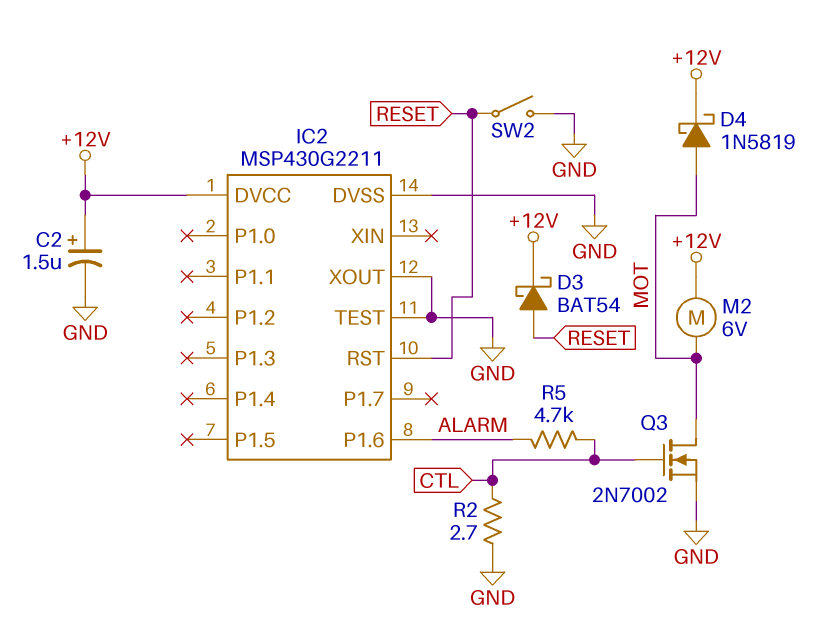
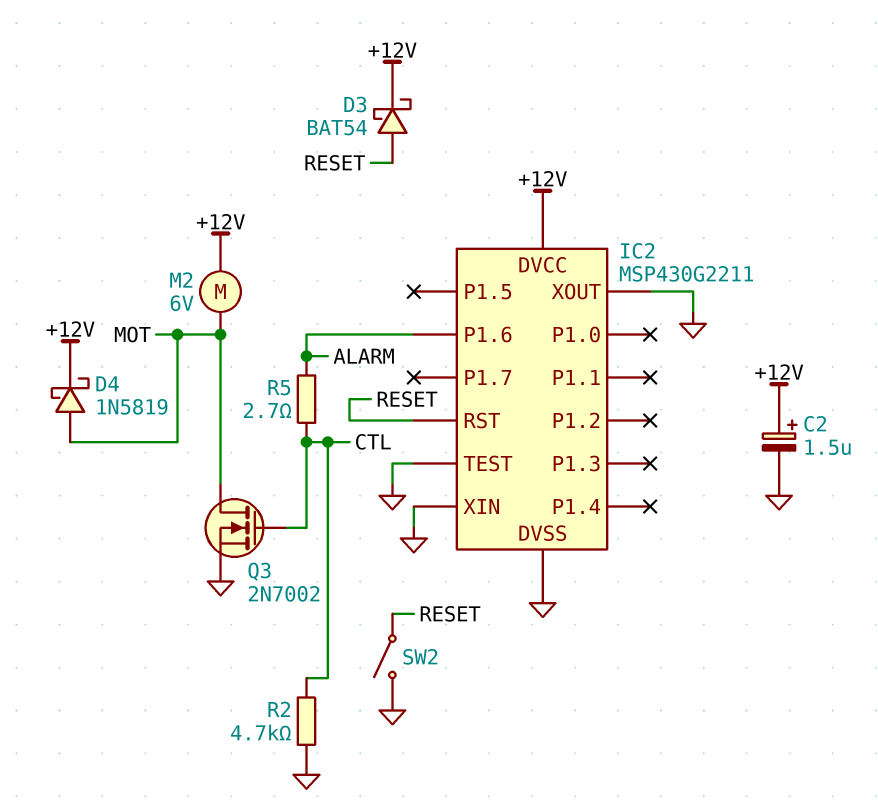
IC2 pin XIN: none -> GND
R2: 2.7 (CTL, GND) -> 4.7k (CTL, GND)
R5: 4.7k (ALARM, CTL) -> 2.7 (ALARM, CTL)

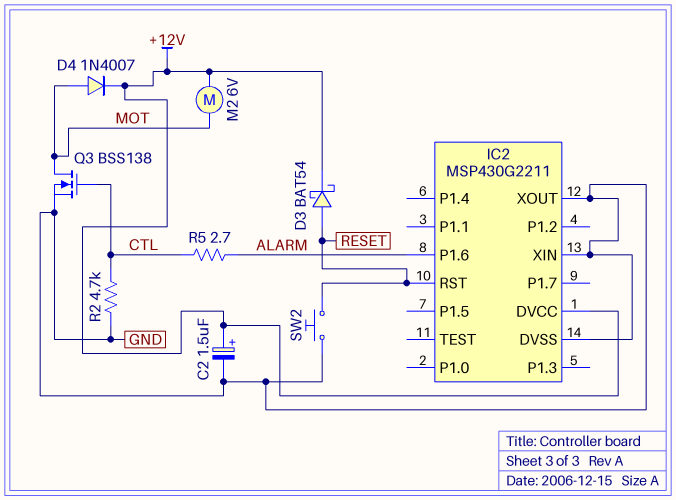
D4: schottky 1N5819 (A MOT, K +12V) -> diode 1N4007 (A MOT, K +12V)
IC2 pin TEST: GND -> none
Q3: NMOS 2N7002 (G CTL, D MOT, S GND) -> NMOS BSS138 (G CTL, D MOT, S GND)
SW2: switch (GND, RESET) -> button (GND, RESET)

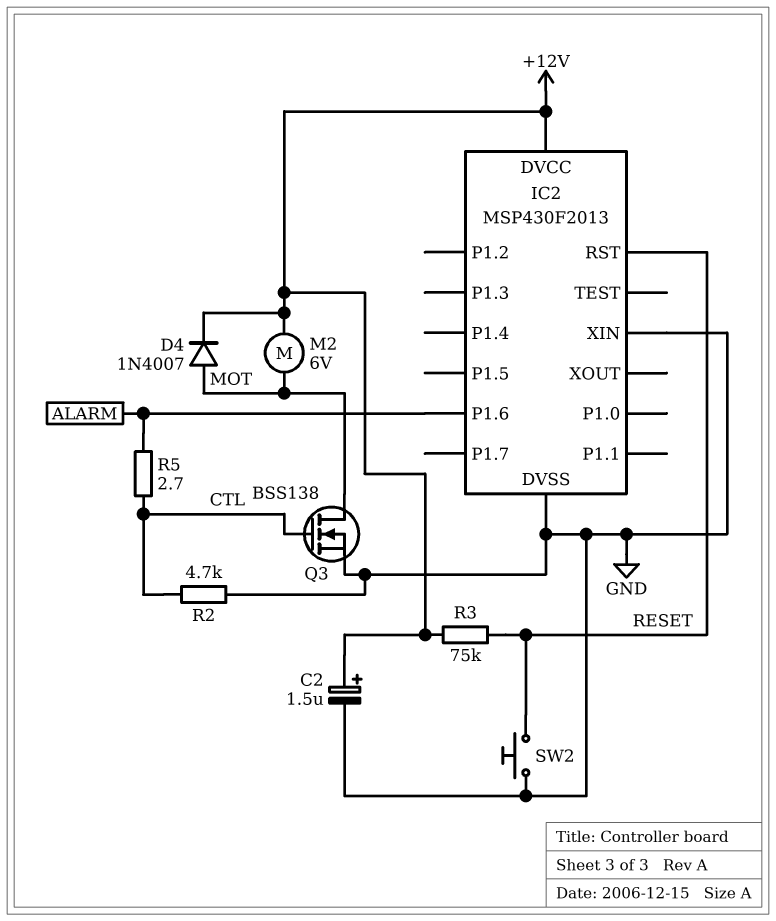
D3: schottky BAT54 (A RESET, K +12V) -> none
IC2: MSP430G2211 -> MSP430F2013
IC2 pin XOUT: GND -> none
R3: none -> 75k (+12V, RESET)

